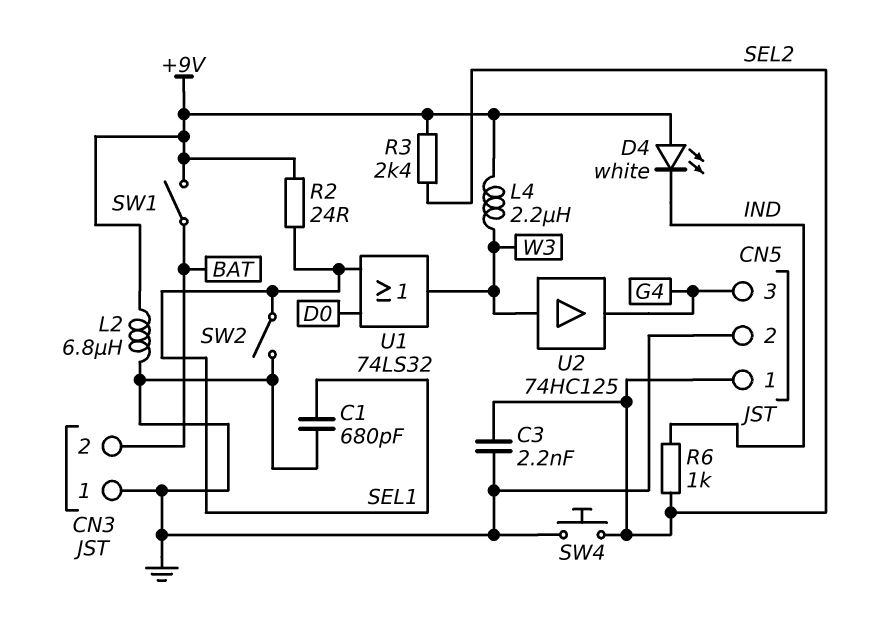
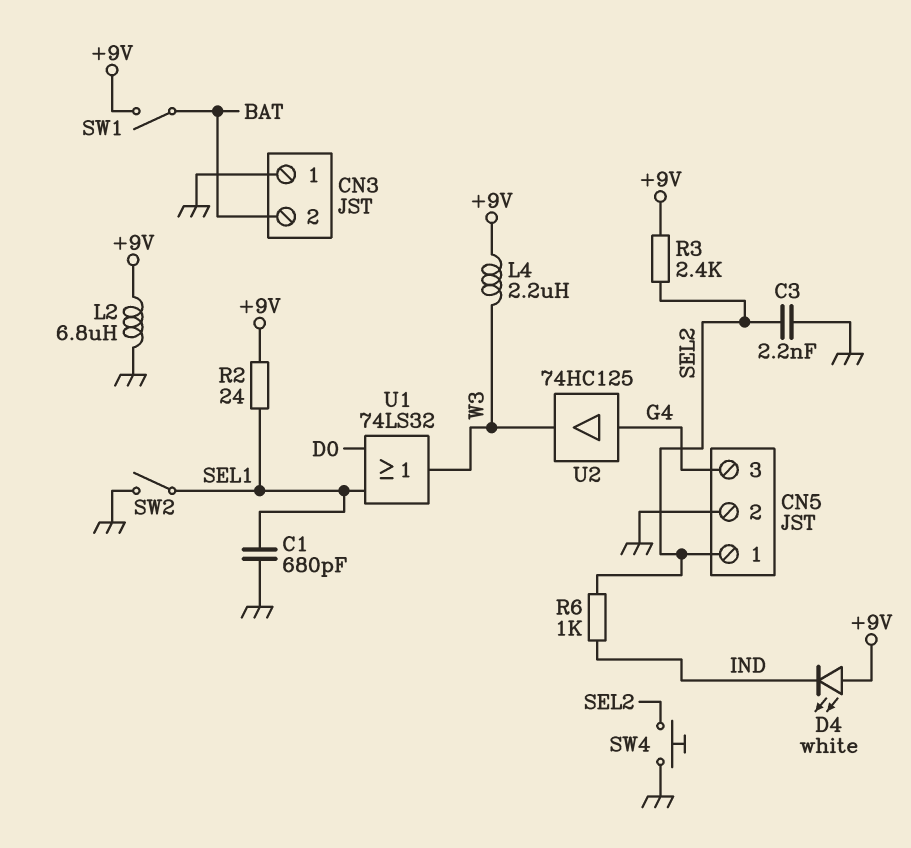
U2: buffer 74HC125 (in W3, out G4) -> buffer 74HC125 (in G4, out W3)

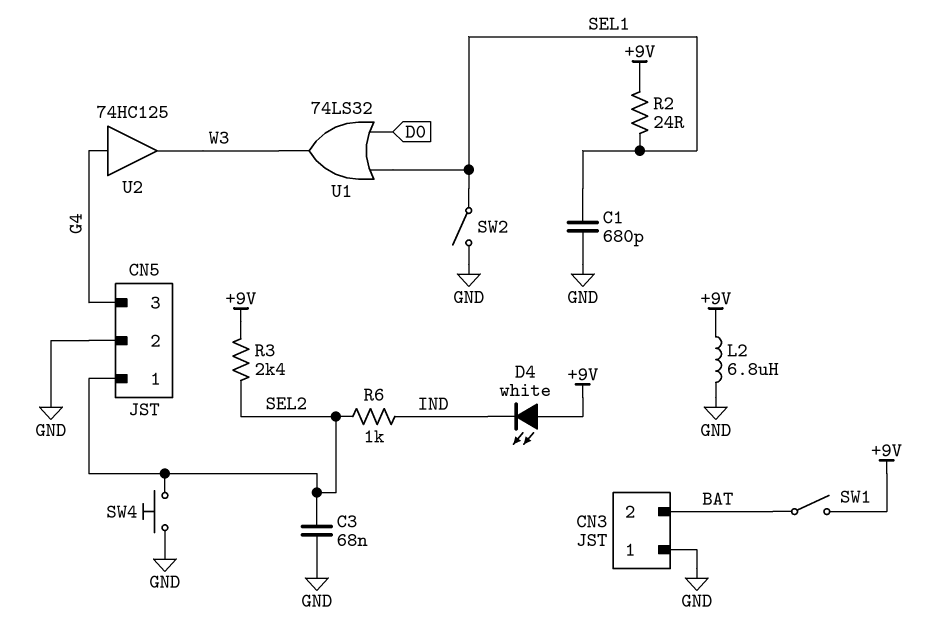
C3: 2.2nF (GND, SEL2) -> 68nF (GND, SEL2)
L4: 2.2uH (+9V, W3) -> none

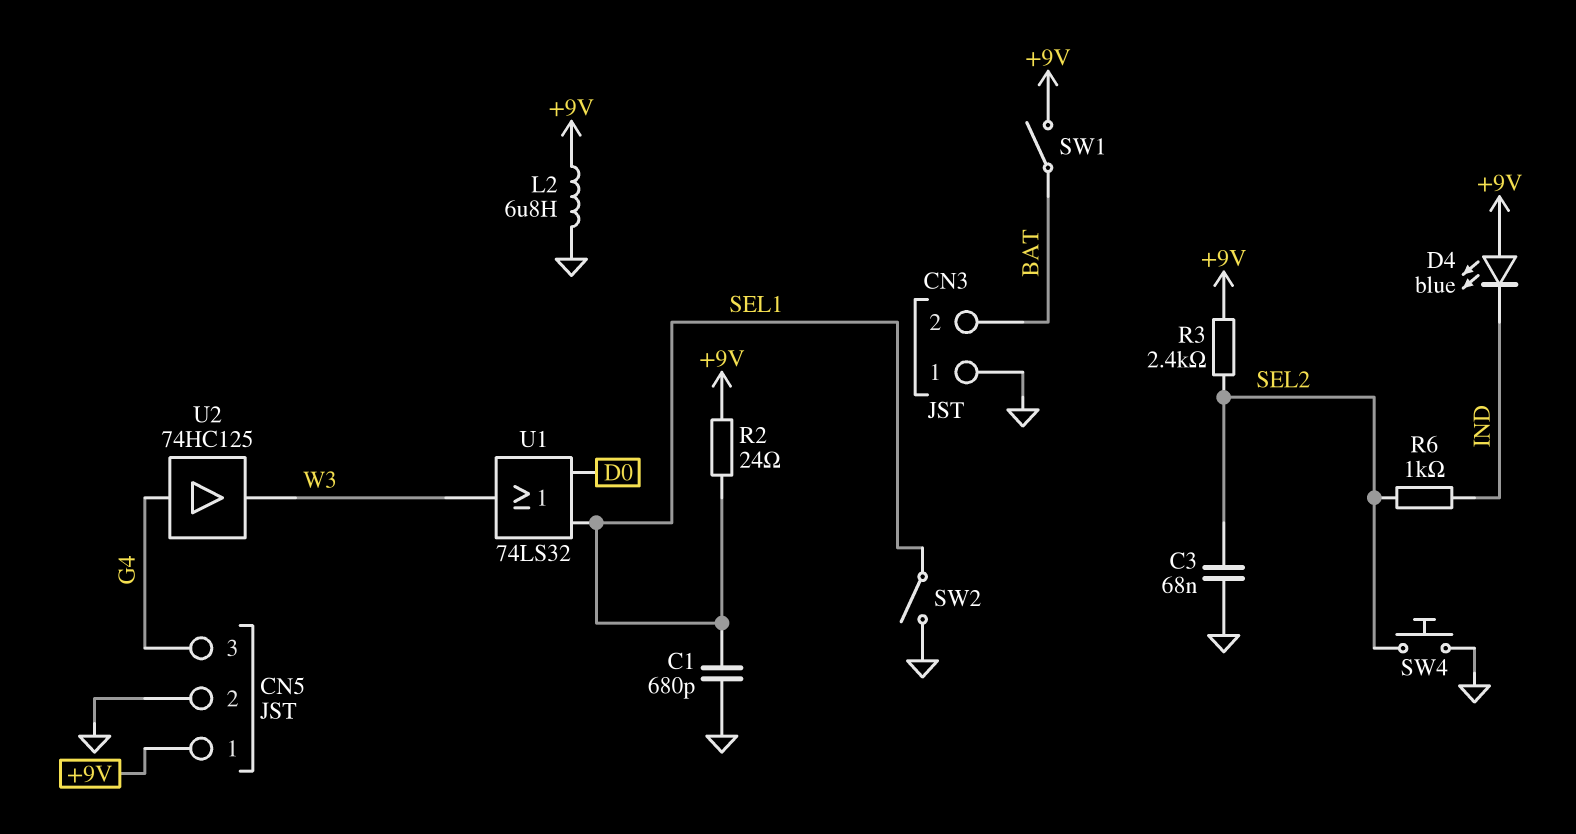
CN5 pin 1: SEL2 -> +9V
D4: LED white (A +9V, K IND) -> LED blue (A +9V, K IND)

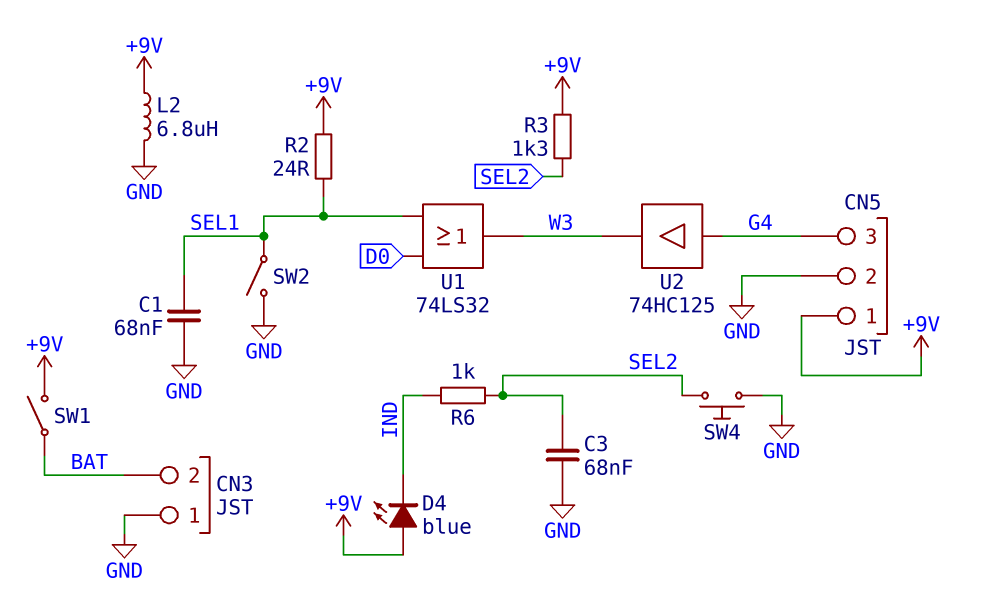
C1: 680pF (GND, SEL1) -> 68nF (GND, SEL1)
R3: 2.4k (+9V, SEL2) -> 1.3k (+9V, SEL2)

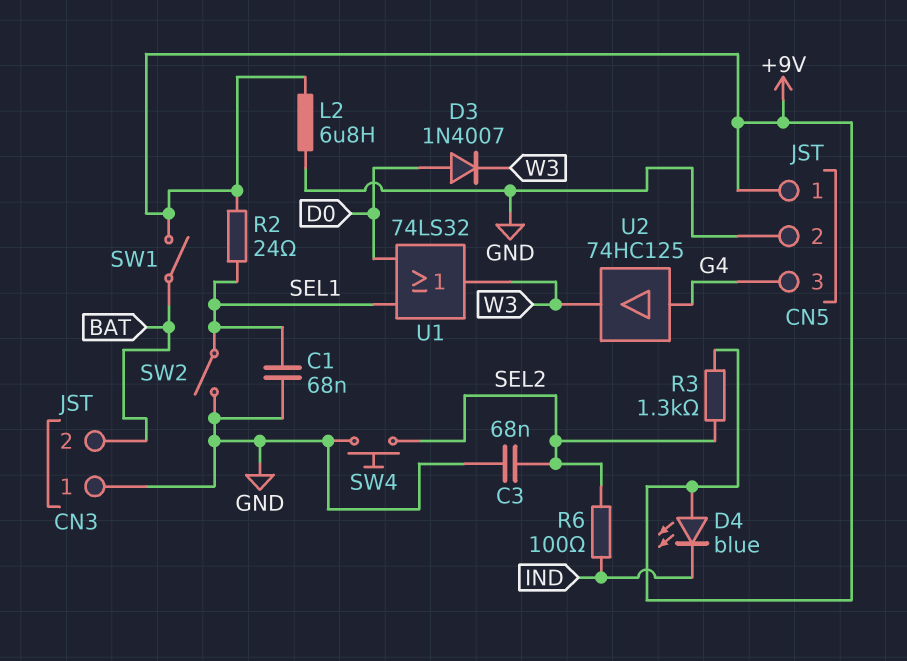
D3: none -> diode 1N4007 (A D0, K W3)
R6: 1k (IND, SEL2) -> 100 (IND, SEL2)

